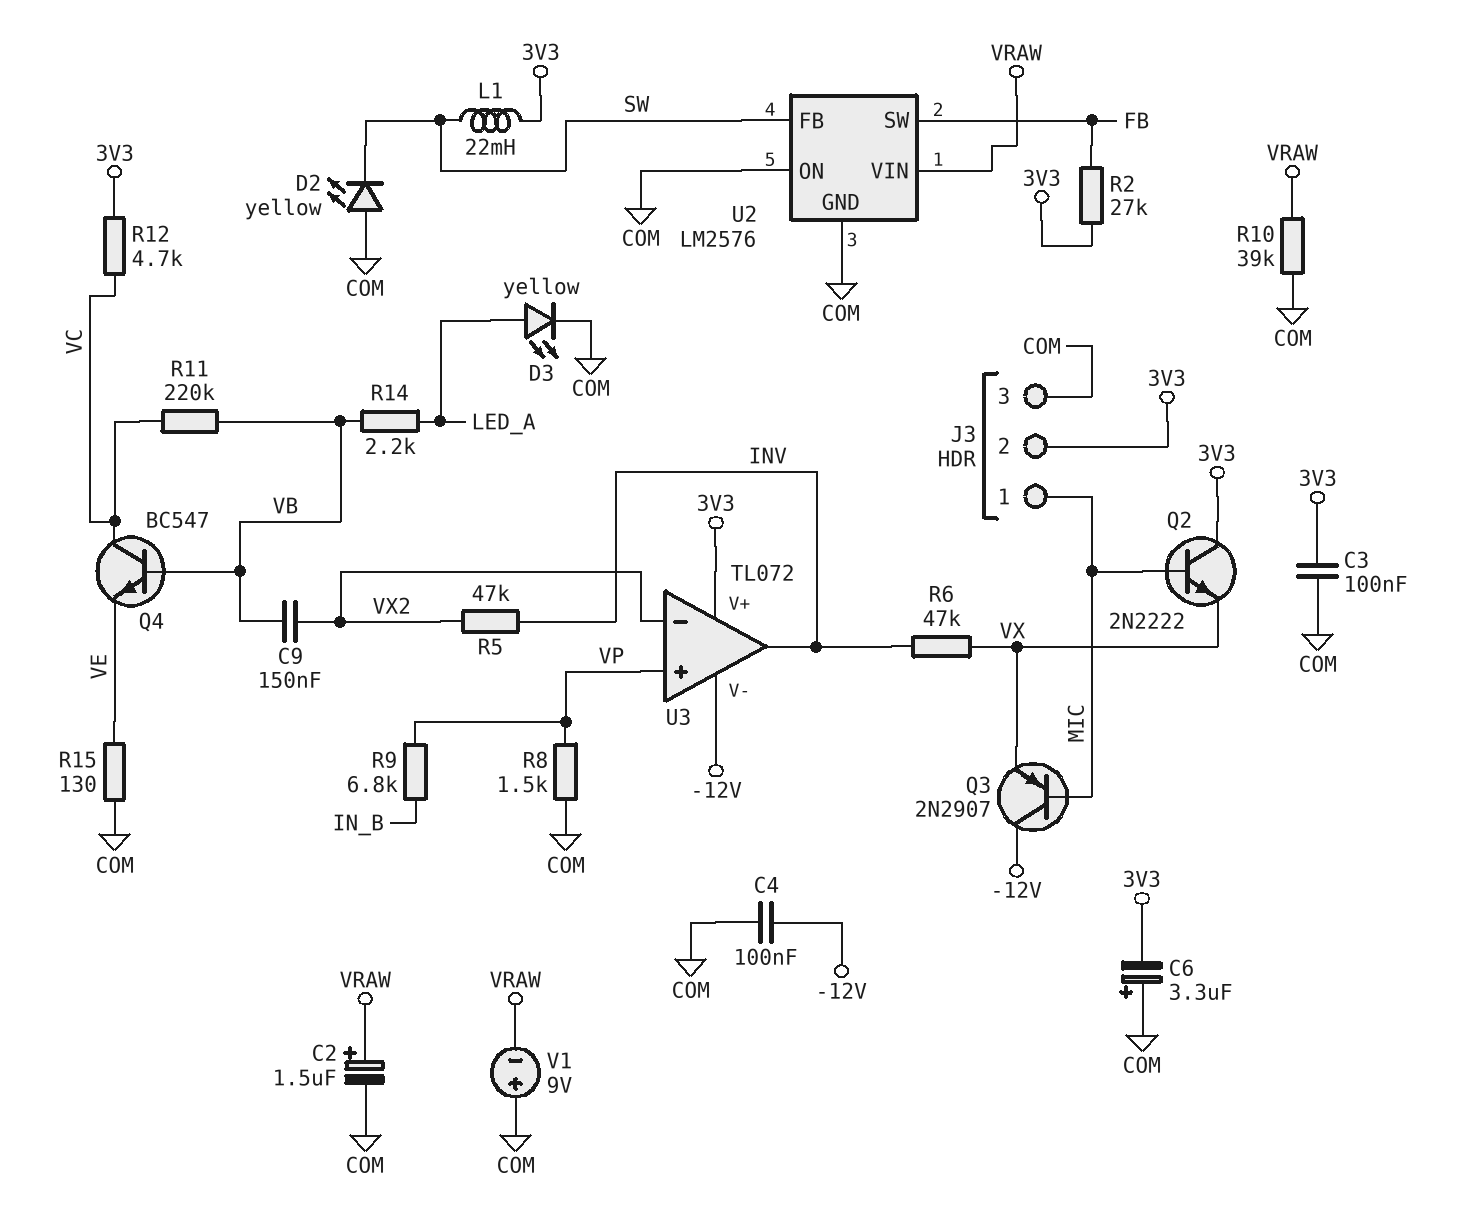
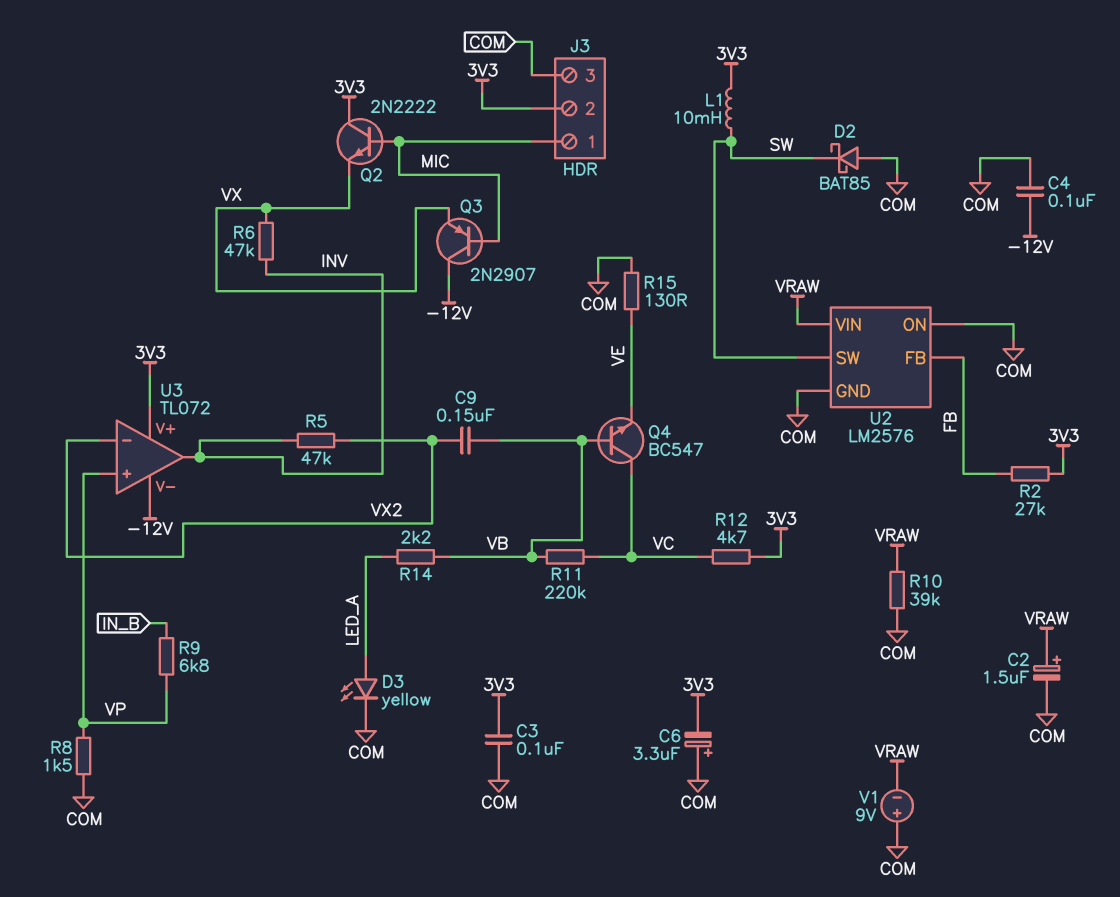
D2: LED yellow (A COM, K SW) -> schottky BAT85 (A COM, K SW)
L1: 22mH (3V3, SW) -> 10mH (3V3, SW)
U2 pin FB: SW -> FB
U2 pin SW: FB -> SW

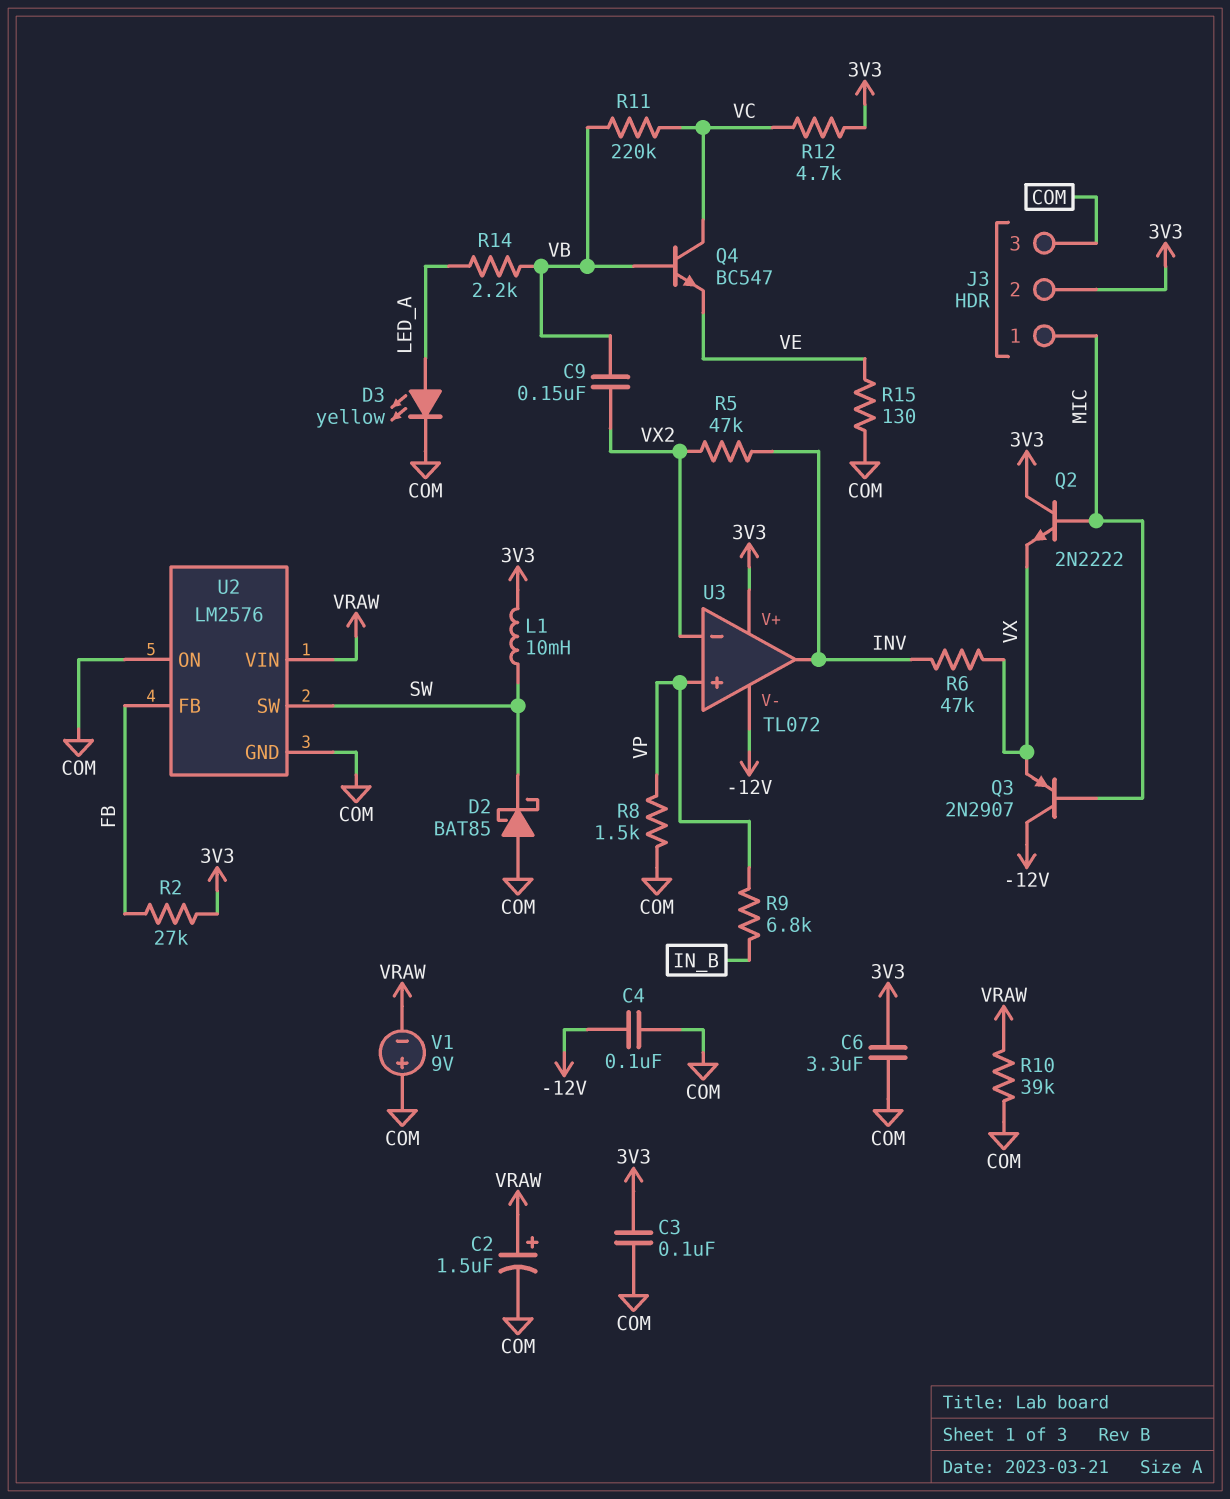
C6: 3.3uF (plus COM, minus 3V3) -> 3.3uF (3V3, COM)

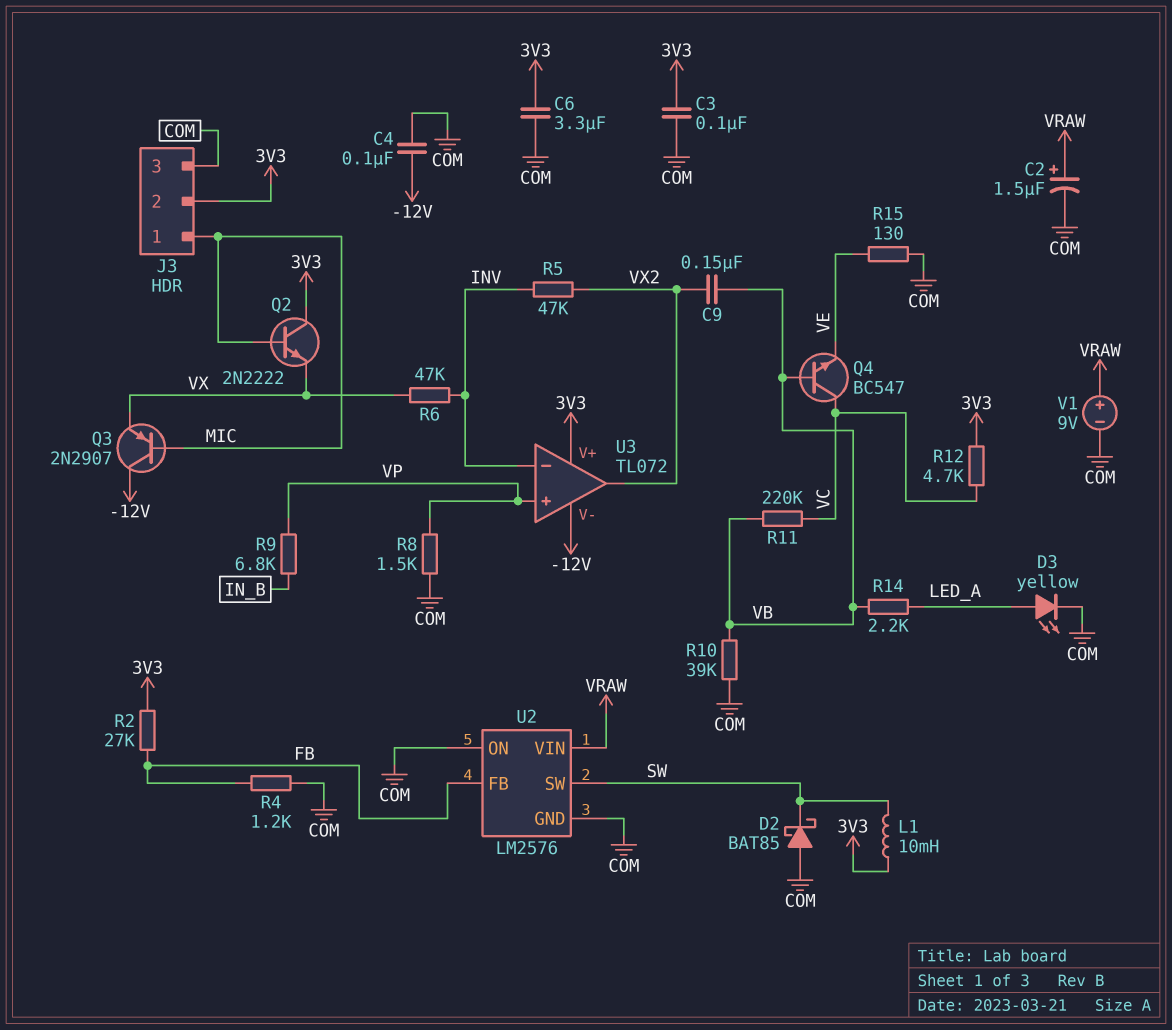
R4: none -> 1.2k (COM, FB)
R10: 39k (COM, VRAW) -> 39k (COM, VB)
U3 pin in-: VX2 -> INV
U3 pin out: INV -> VX2
V1: 9V (plus COM, minus VRAW) -> 9V (plus VRAW, minus COM)

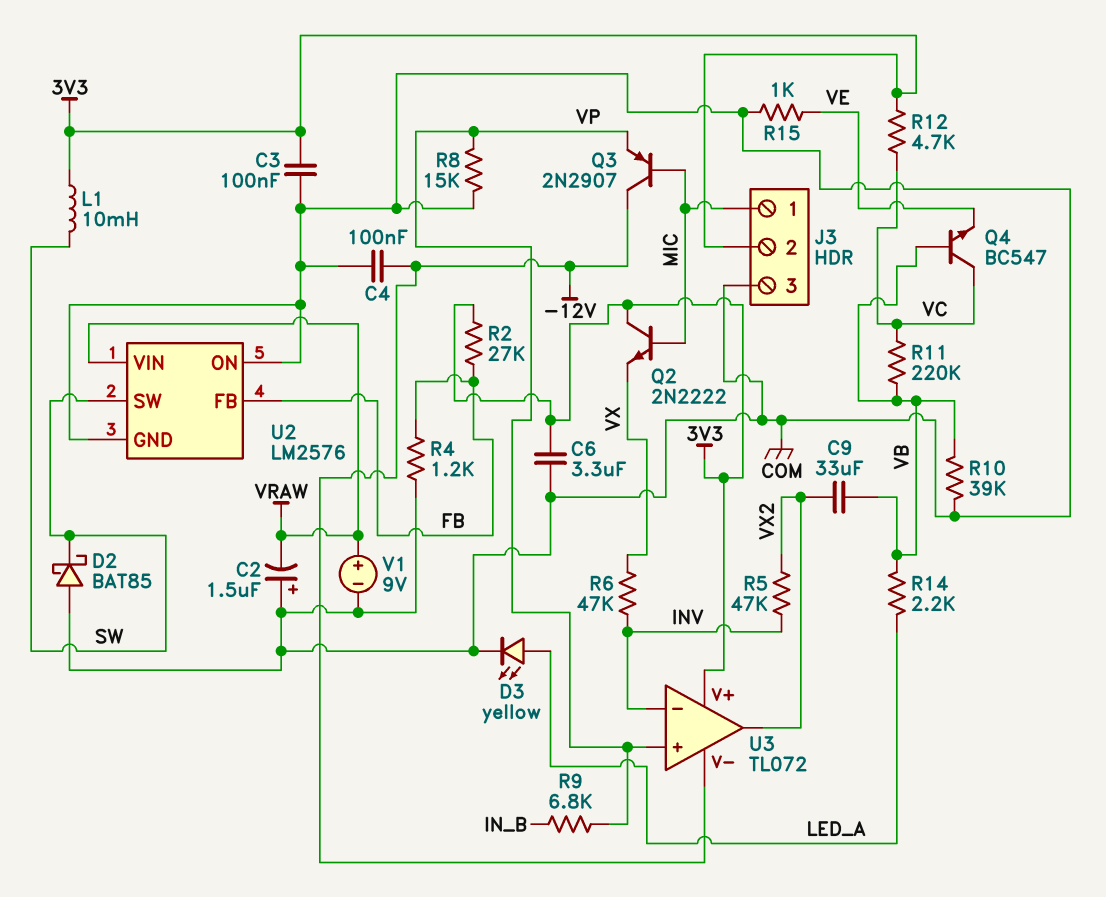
C2: 1.5uF (plus VRAW, minus COM) -> 1.5uF (plus COM, minus VRAW)
C9: 150nF (VB, VX2) -> 33uF (VB, VX2)
Q3: PNP 2N2907 (B MIC, C -12V, E VX) -> PNP 2N2907 (B MIC, C -12V, E VP)
R8: 1.5k (COM, VP) -> 15k (COM, VP)
R15: 130 (COM, VE) -> 1k (COM, VE)

